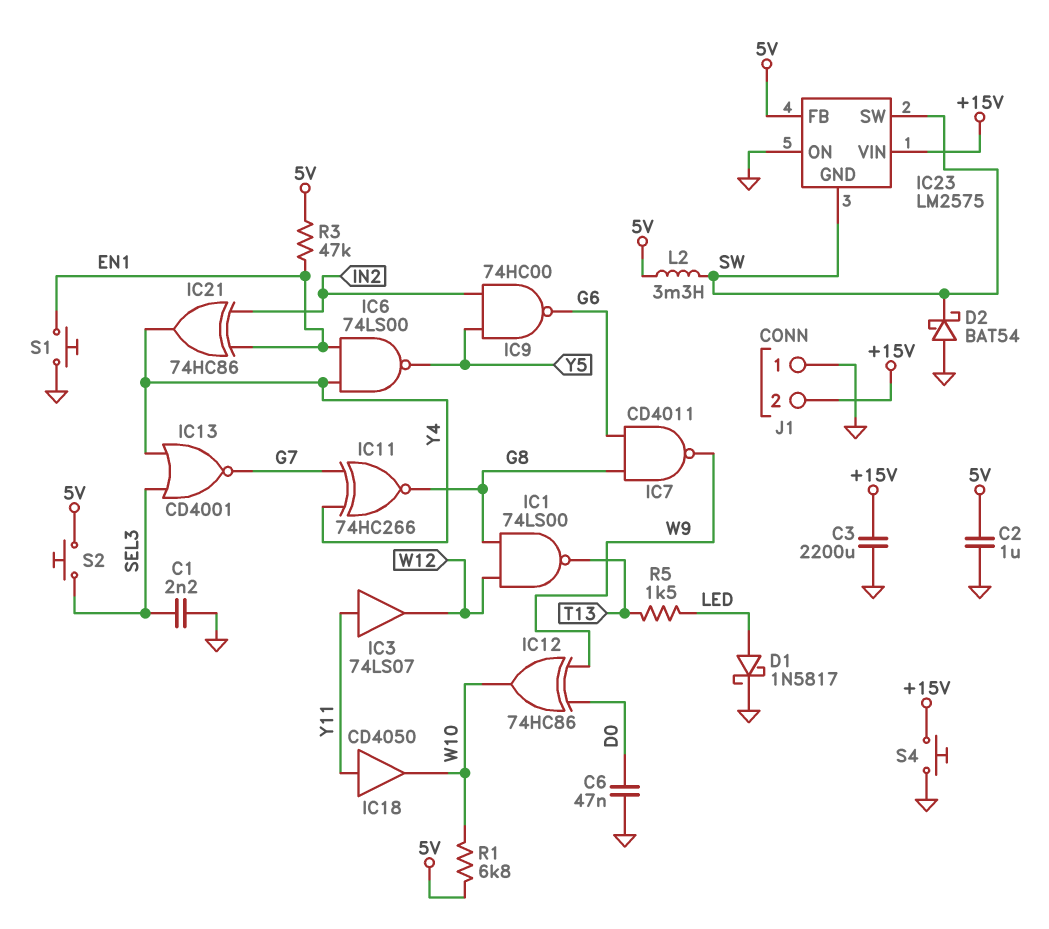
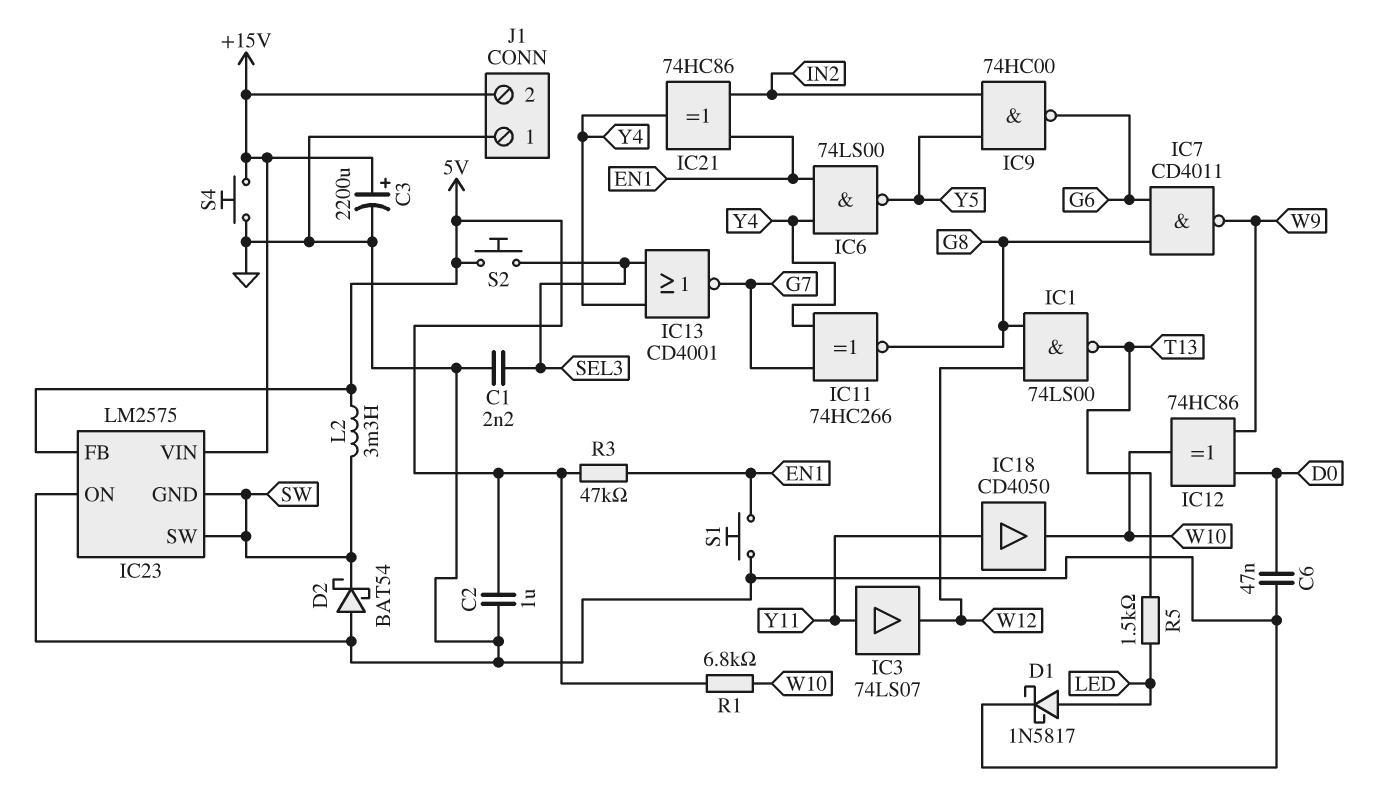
C3: 2200uF (+15V, GND) -> 2200uF (plus +15V, minus GND)

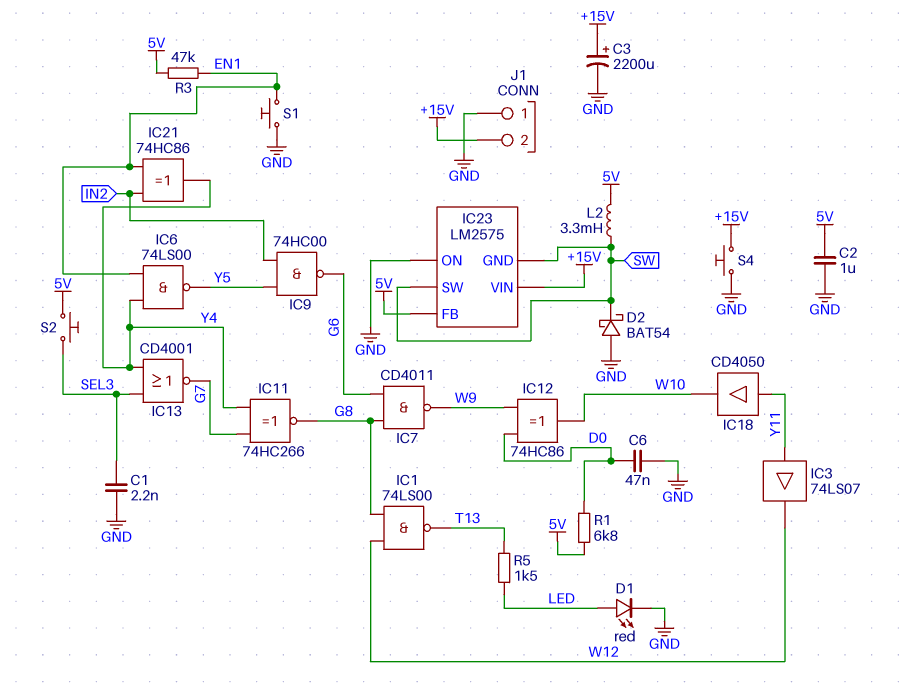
D1: schottky 1N5817 (A LED, K GND) -> LED red (A LED, K GND)
R1: 6.8k (5V, W10) -> 6.8k (5V, D0)

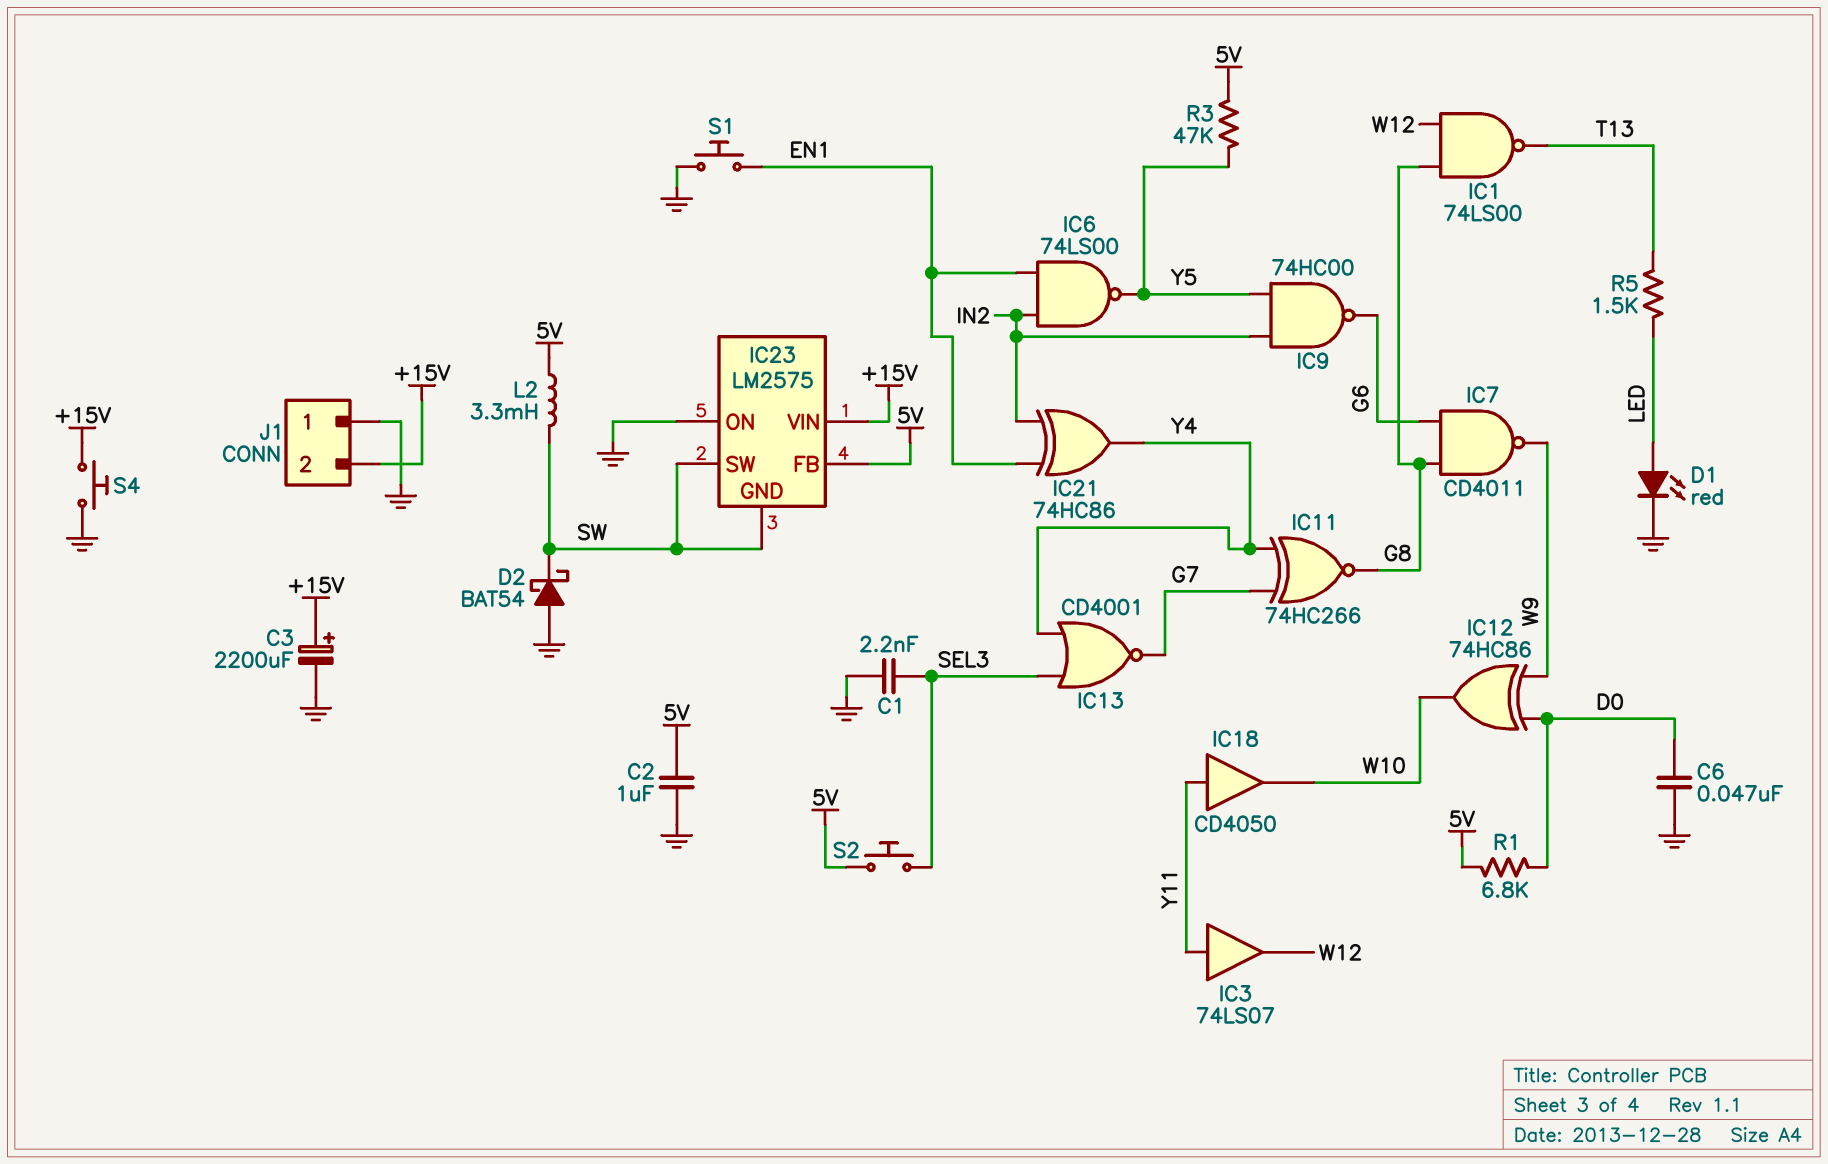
IC6: NAND 74LS00 (in EN1, in Y4, out Y5) -> NAND 74LS00 (in EN1, in IN2, out Y5)
R3: 47k (5V, EN1) -> 47k (5V, Y5)

